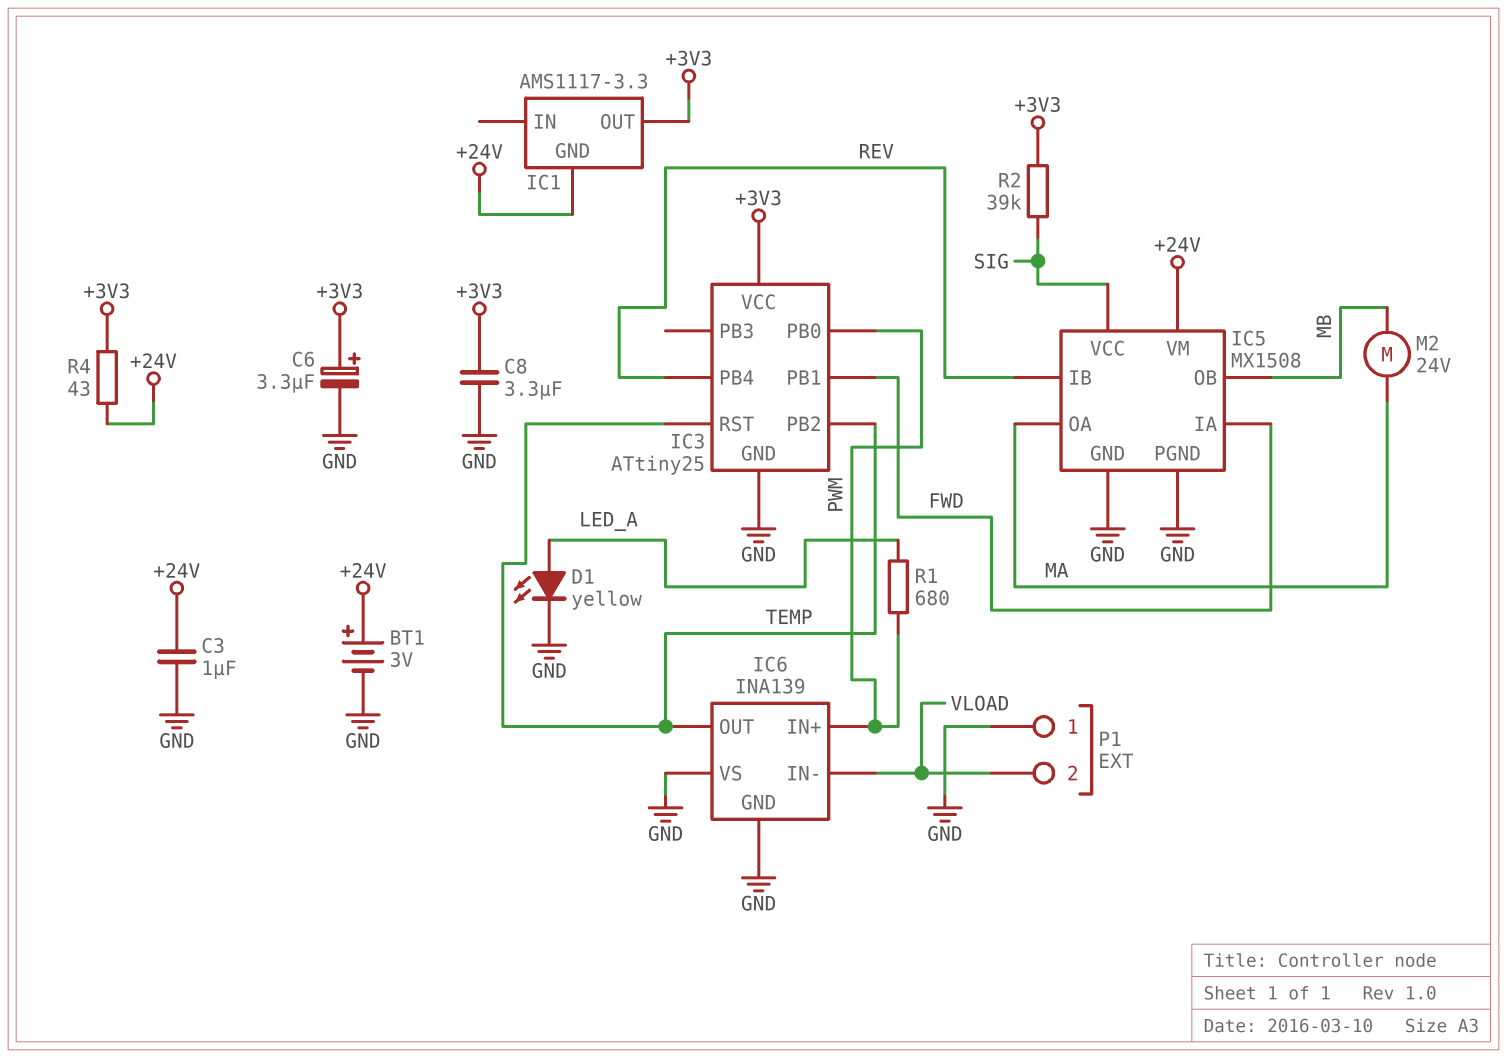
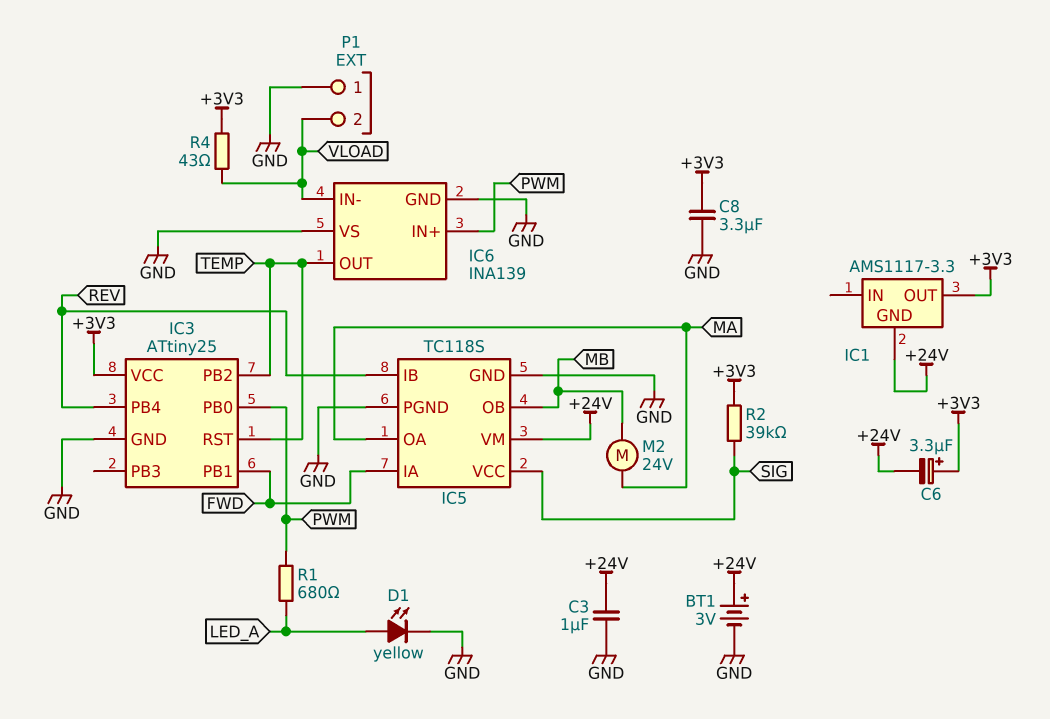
C6: 3.3uF (plus +3V3, minus GND) -> 3.3uF (plus +3V3, minus +24V)
IC5: MX1508 -> TC118S
R4: 43 (+3V3, +24V) -> 43 (+3V3, VLOAD)

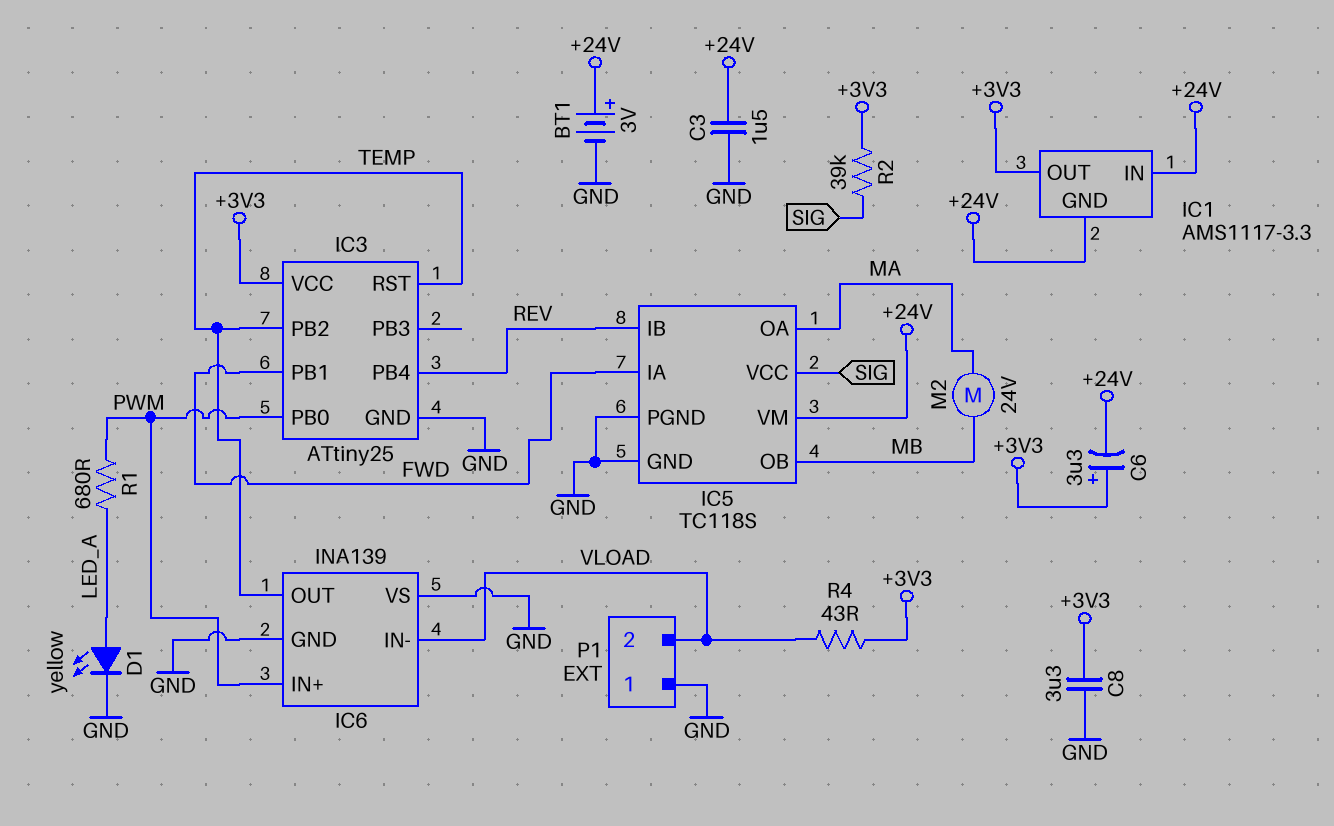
C3: 1uF (+24V, GND) -> 1.5uF (+24V, GND)
IC1 pin IN: none -> +24V

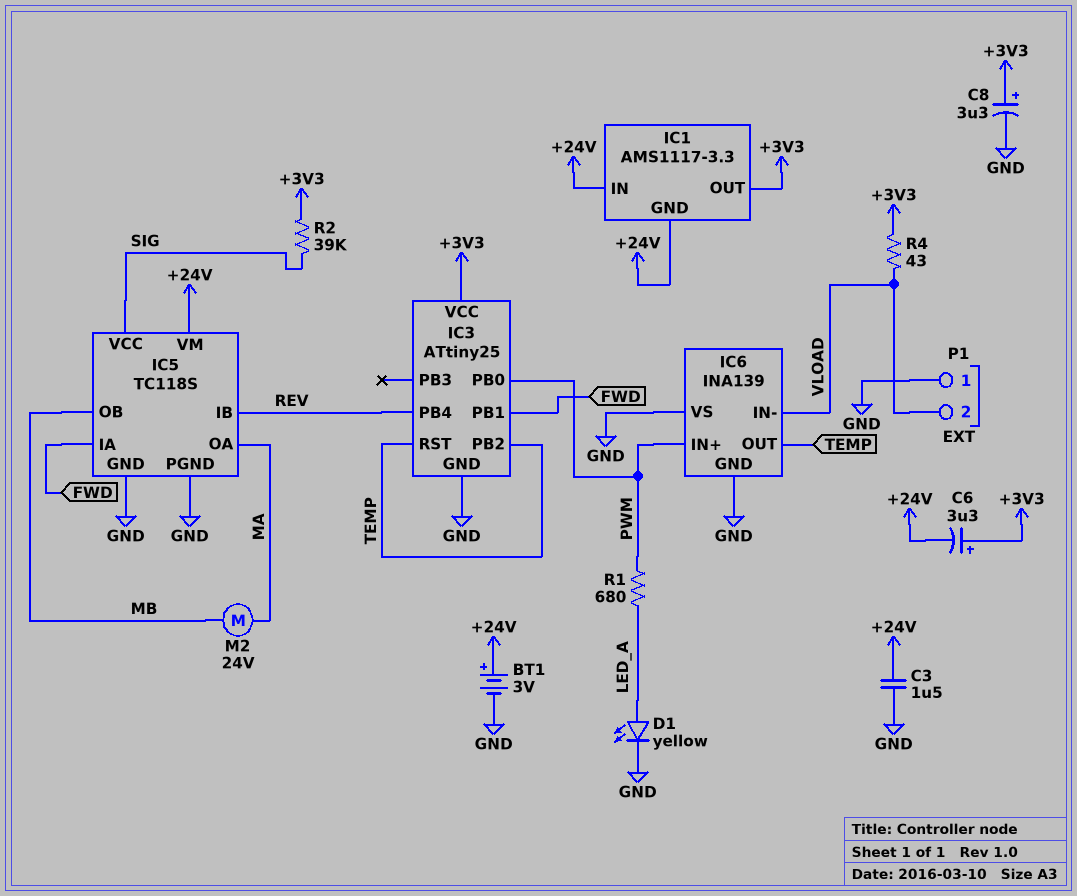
C8: 3.3uF (+3V3, GND) -> 3.3uF (plus +3V3, minus GND)

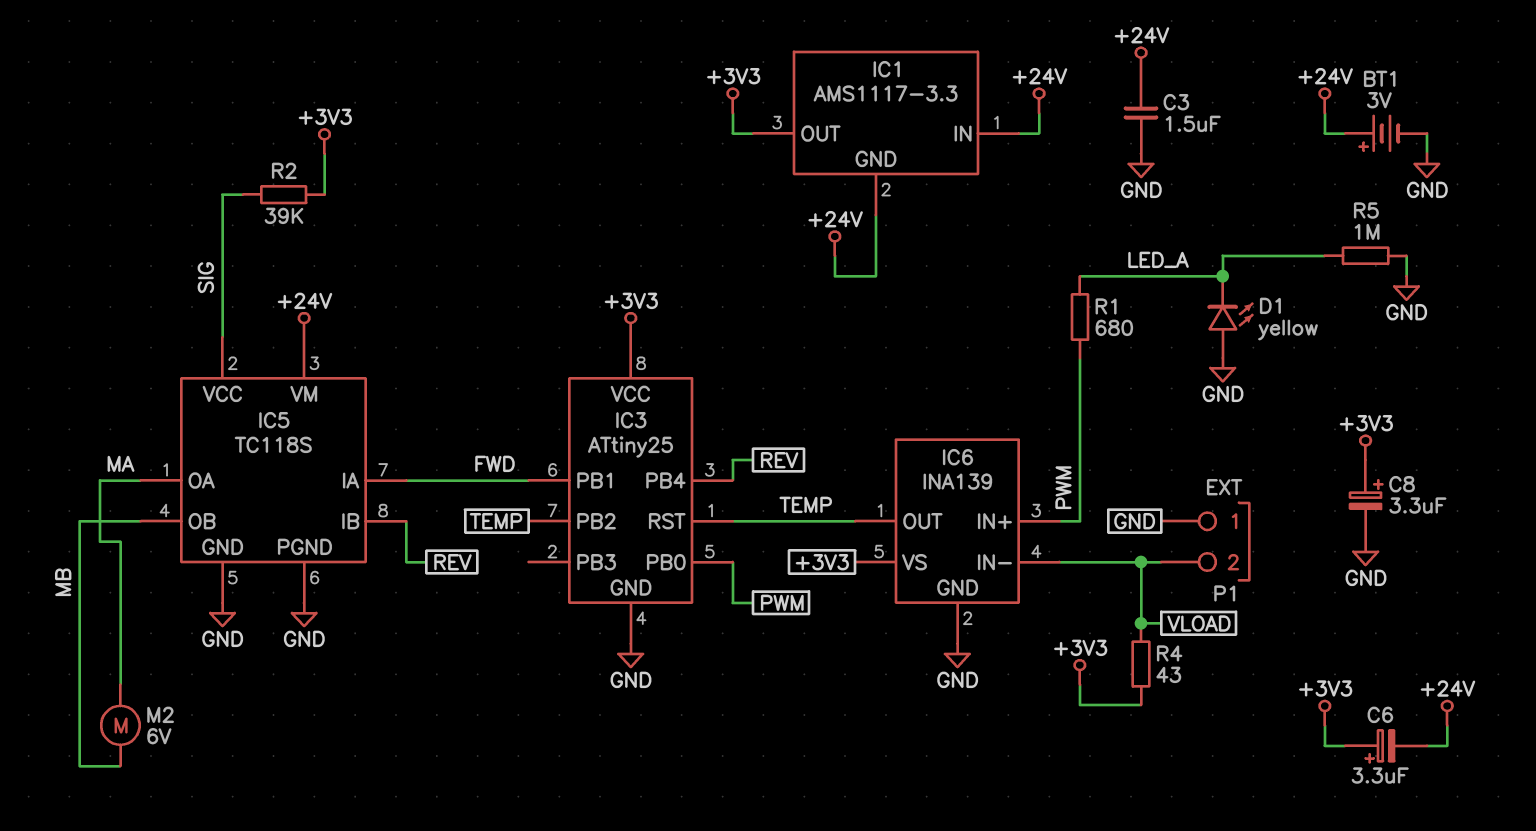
D1: LED yellow (A LED_A, K GND) -> LED yellow (A GND, K LED_A)
IC6 pin VS: GND -> +3V3
M2: motor 24V (MA, MB) -> motor 6V (MA, MB)
R5: none -> 1M (GND, LED_A)

